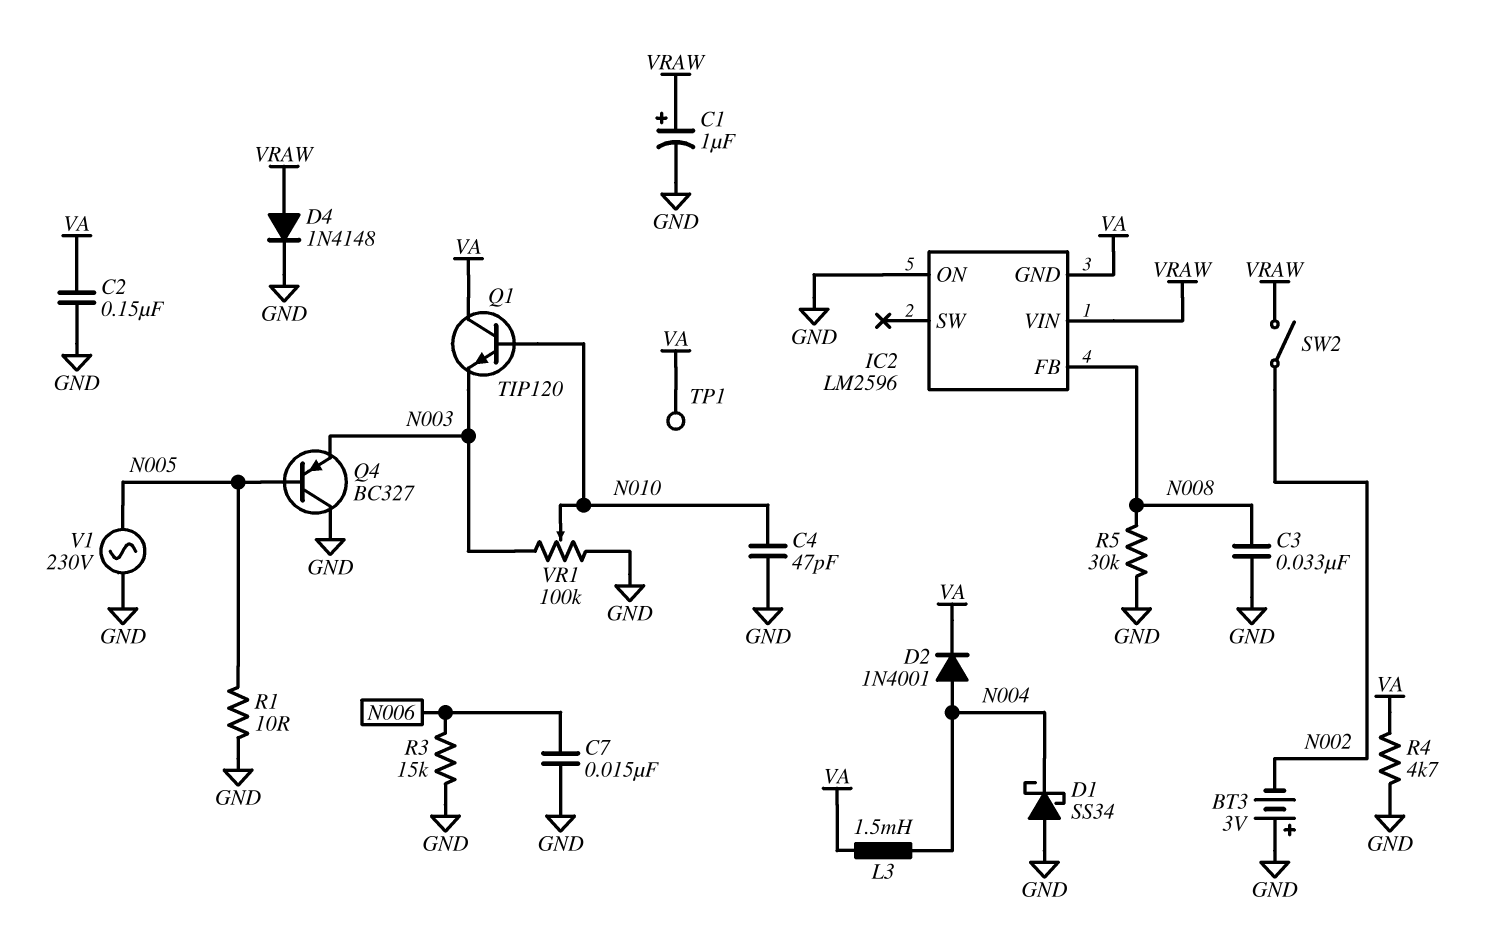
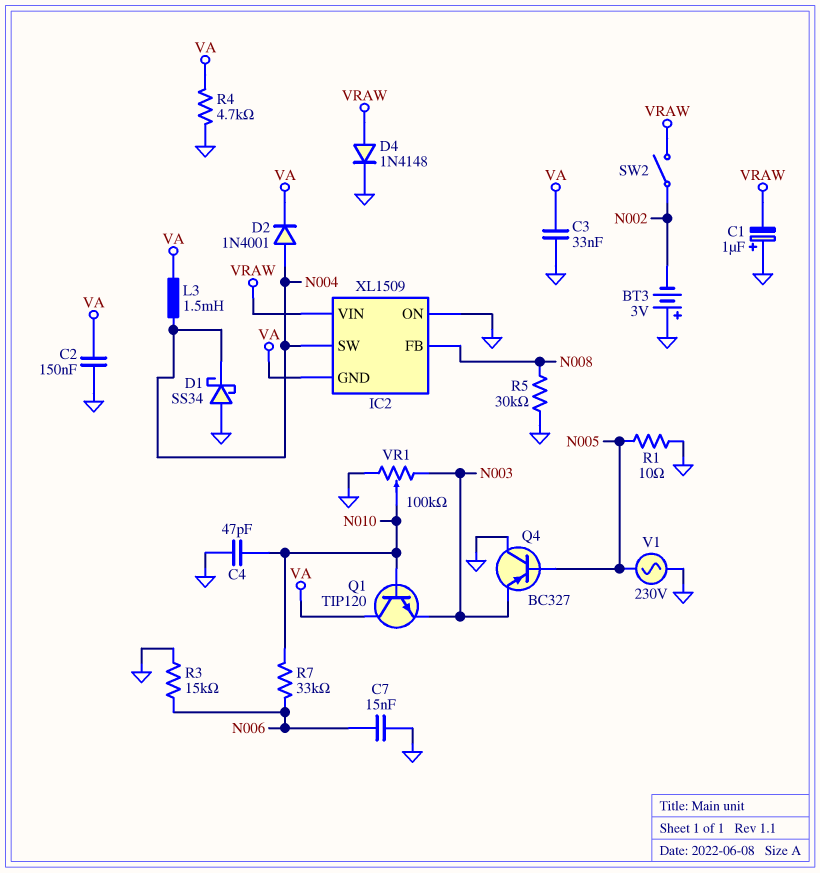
C1: 1uF (plus VRAW, minus GND) -> 1uF (plus GND, minus VRAW)
C3: 33nF (GND, N008) -> 33nF (GND, VA)
IC2: LM2596 -> XL1509
IC2 pin SW: none -> N004
R7: none -> 33k (N006, N010)
TP1: test point (VA) -> none

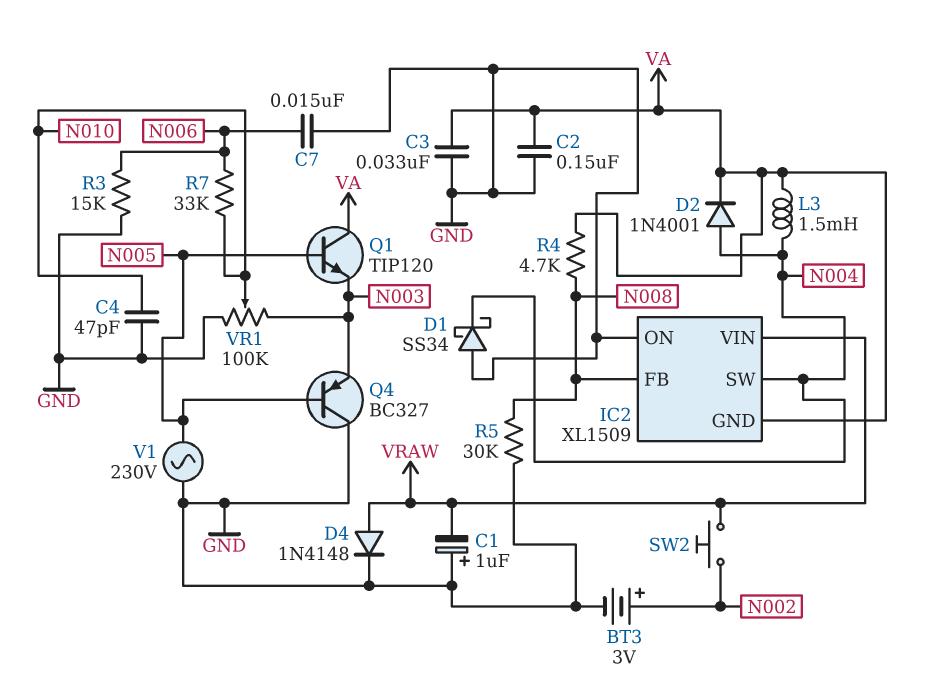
BT3: 3V (plus GND, minus N002) -> 3V (plus N002, minus GND)
Q1: NPN TIP120 (B N010, C VA, E N003) -> NPN TIP120 (B N005, C VA, E N003)
R1: 10 (GND, N005) -> none
R4: 4.7k (GND, VA) -> 4.7k (N008, VA)
SW2: switch (N002, VRAW) -> button (N002, VRAW)

